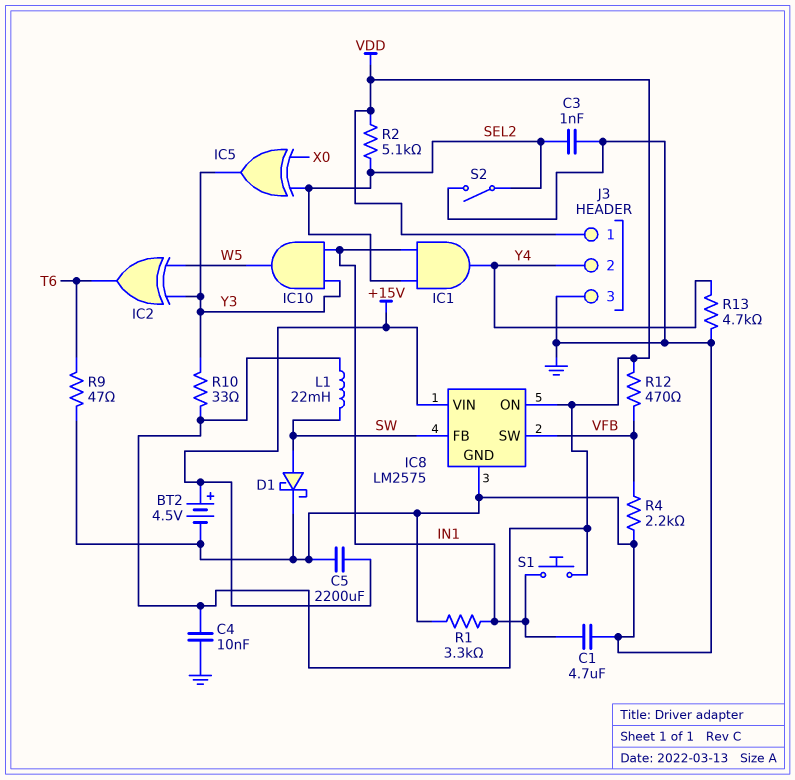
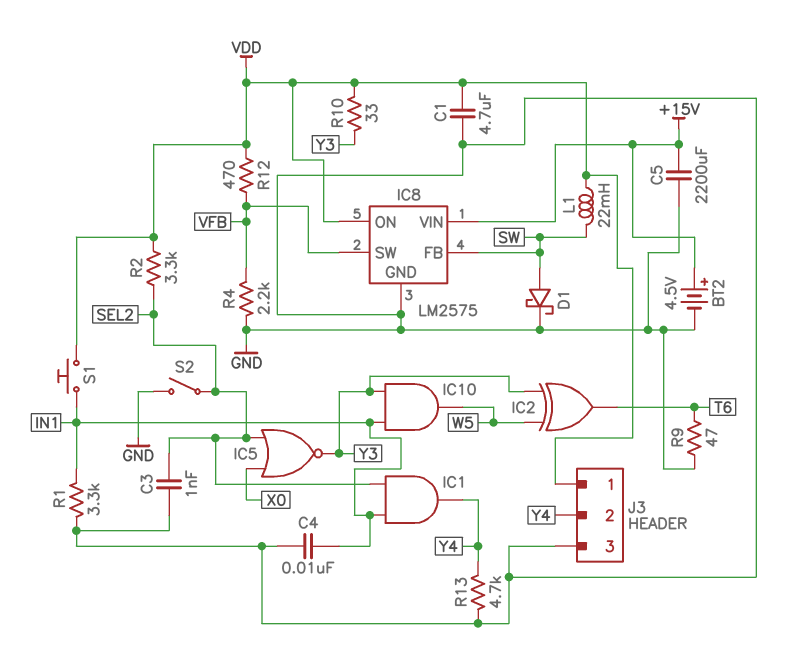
C1: 4.7uF (GND, IN1) -> 4.7uF (GND, VDD)
C4: 10nF (GND, VDD) -> 10nF (GND, IN1)
IC5: XOR (in SEL2, in X0, out Y3) -> NOR (in SEL2, in X0, out Y3)
R2: 5.1k (SEL2, VDD) -> 3.3k (SEL2, VDD)

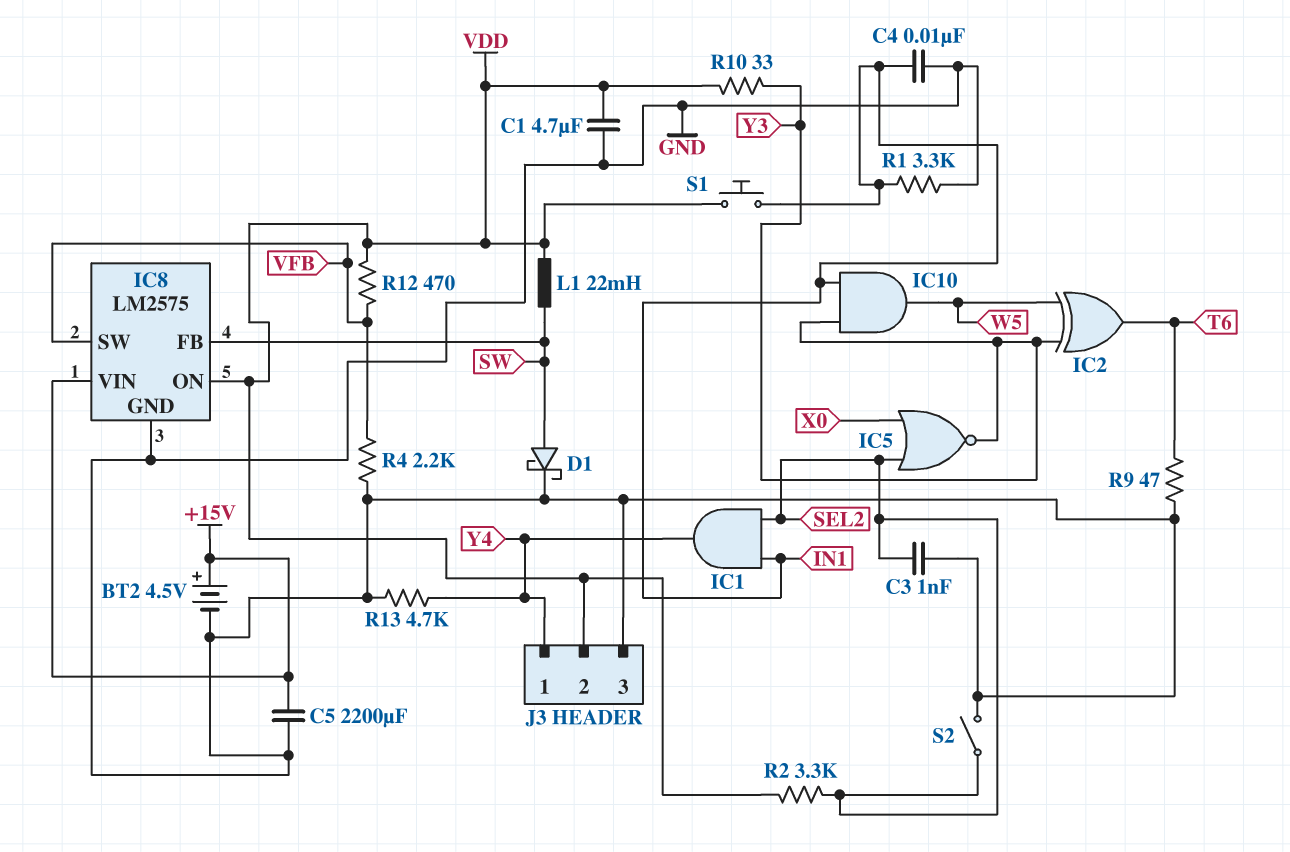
J3 pin 1: VDD -> Y4
J3 pin 2: Y4 -> VDD

